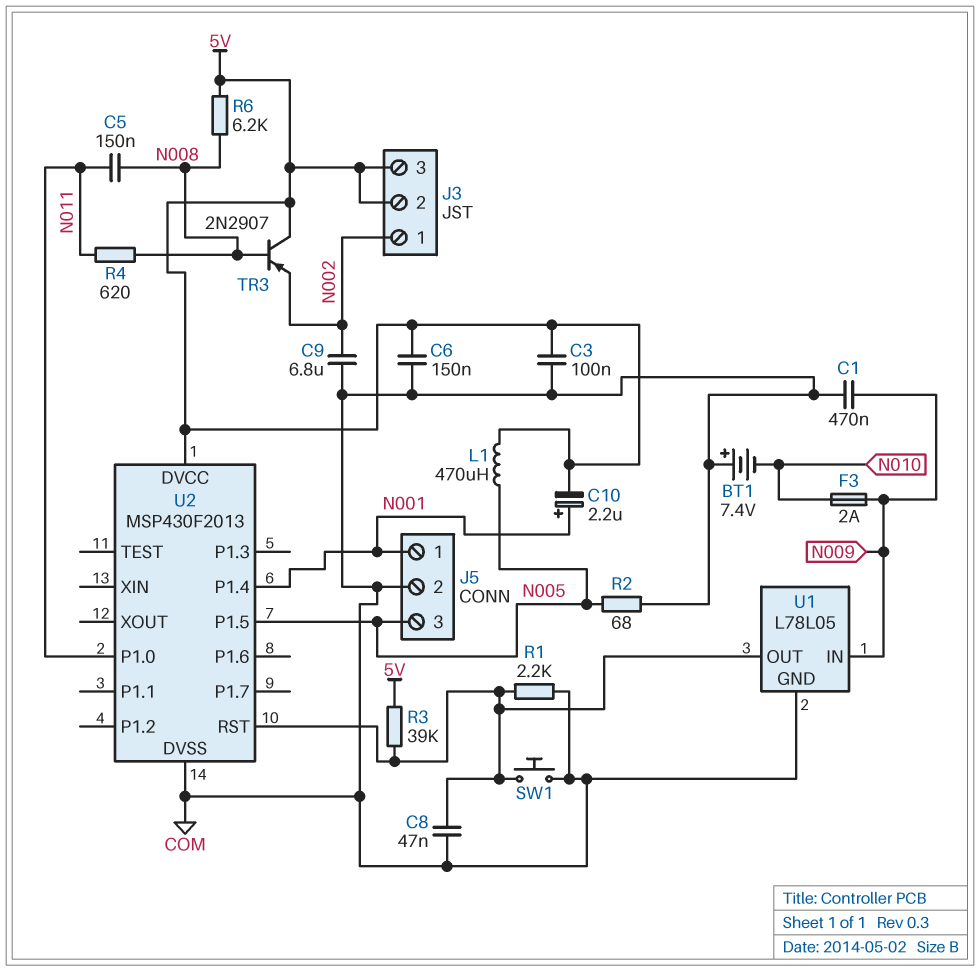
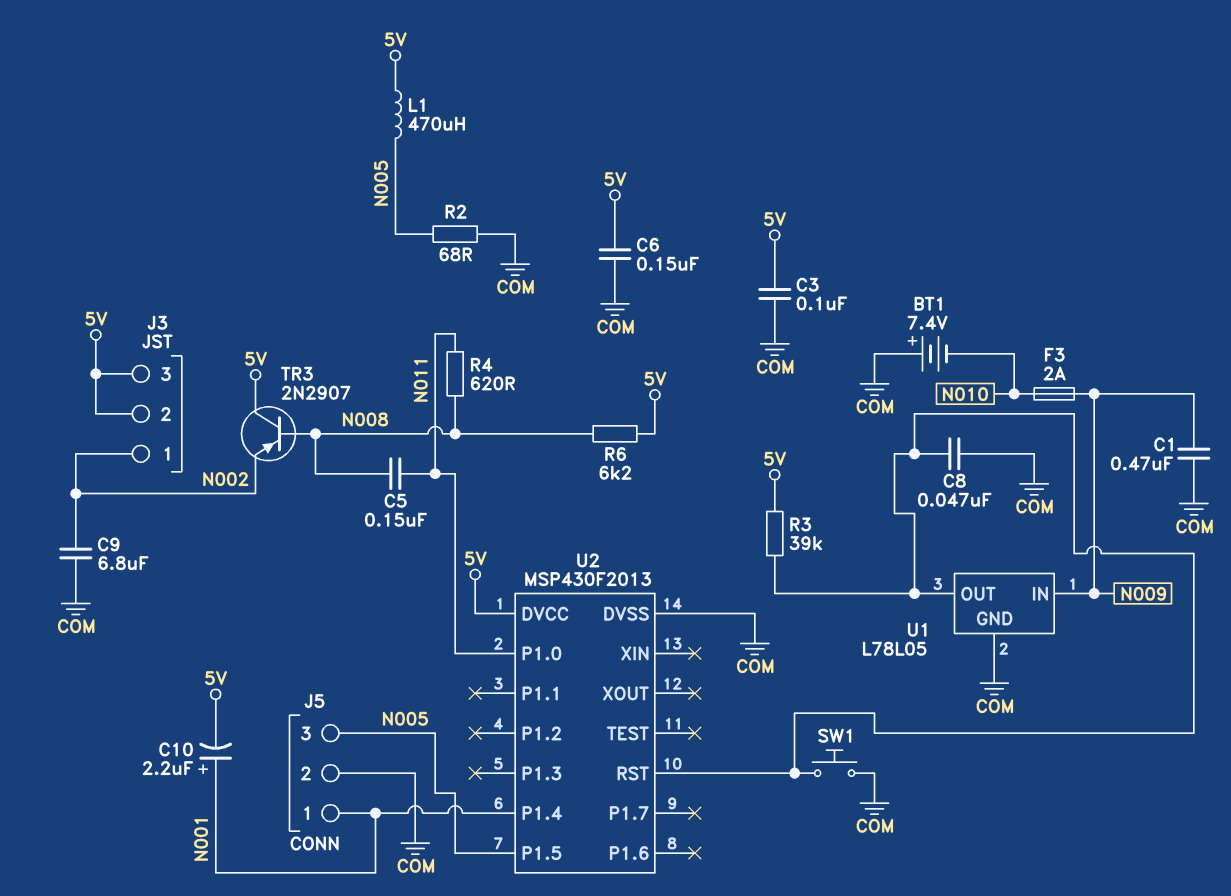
R1: 2.2k (COM, U1/OUT) -> none

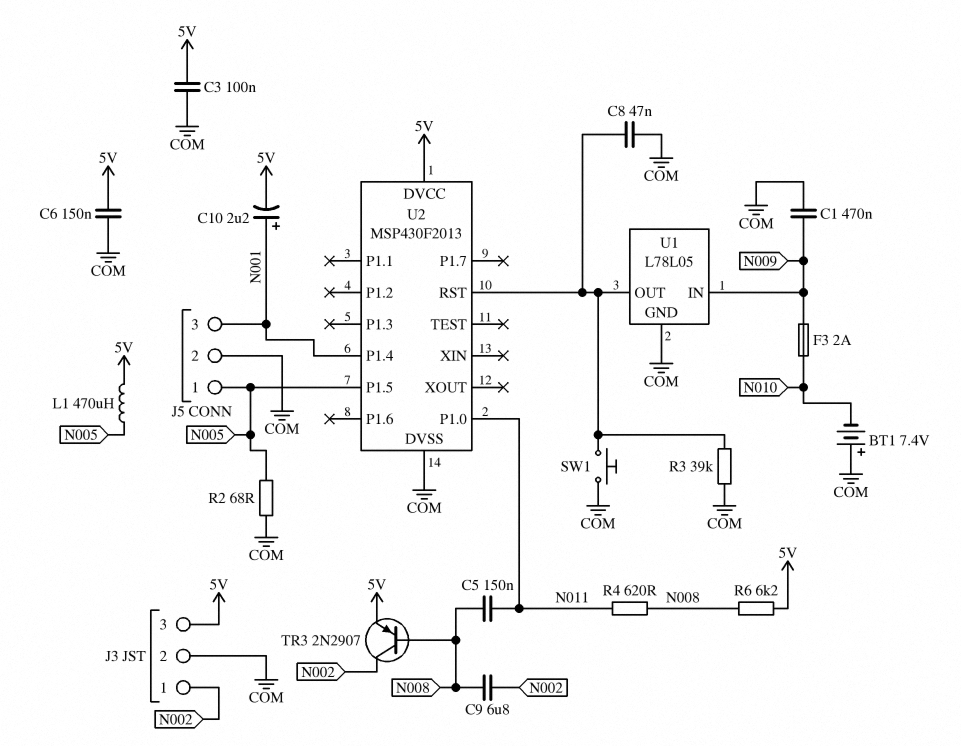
C9: 6.8uF (COM, N002) -> 6.8uF (N002, N008)
J3 pin 2: 5V -> COM
J5 pin 1: N001 -> N005
J5 pin 3: N005 -> N001
R3: 39k (5V, U1/OUT) -> 39k (COM, U1/OUT)
TR3: PNP 2N2907 (B N008, C 5V, E N002) -> PNP 2N2907 (B N008, C N002, E 5V)

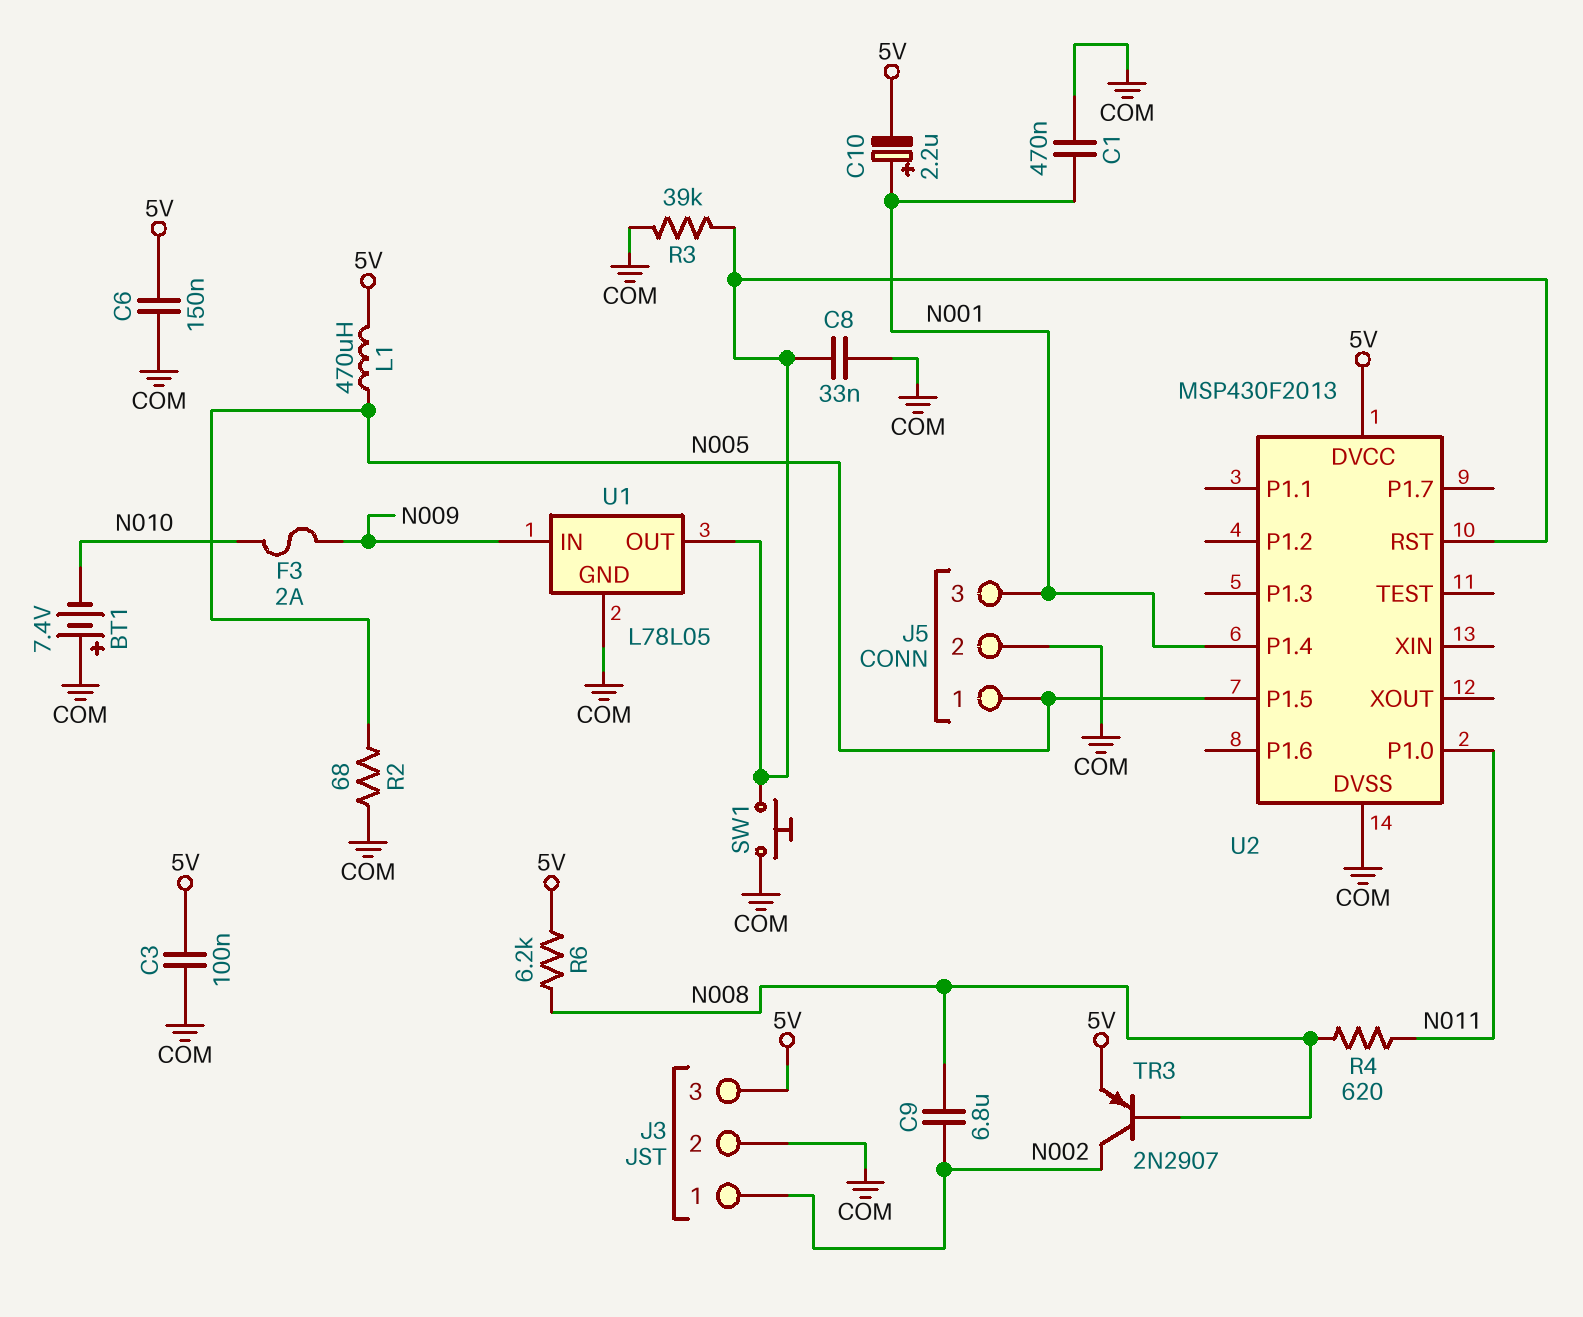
C1: 470nF (COM, N009) -> 470nF (COM, N001)
C5: 150nF (N008, N011) -> none
C8: 47nF (COM, U1/OUT) -> 33nF (COM, U1/OUT)

